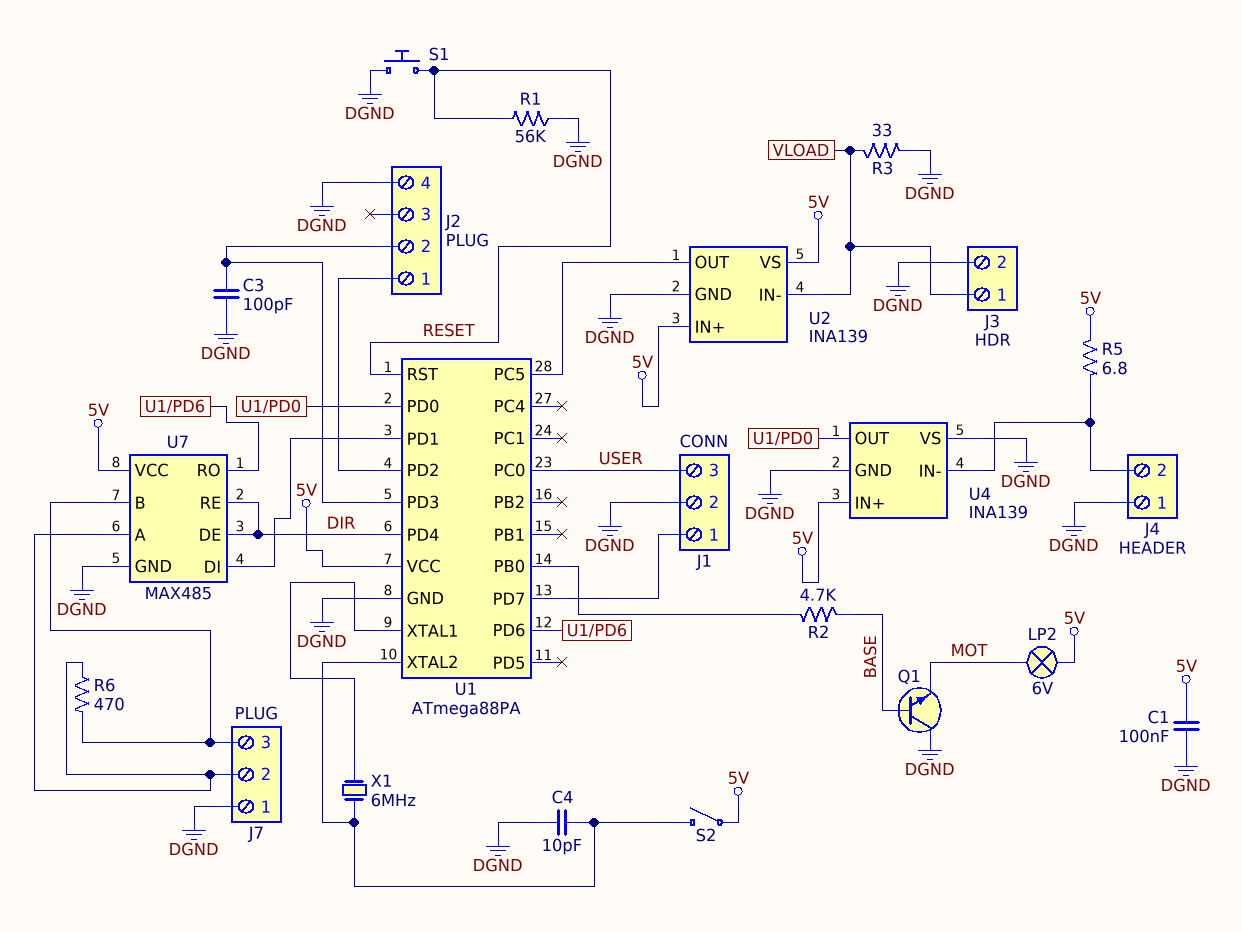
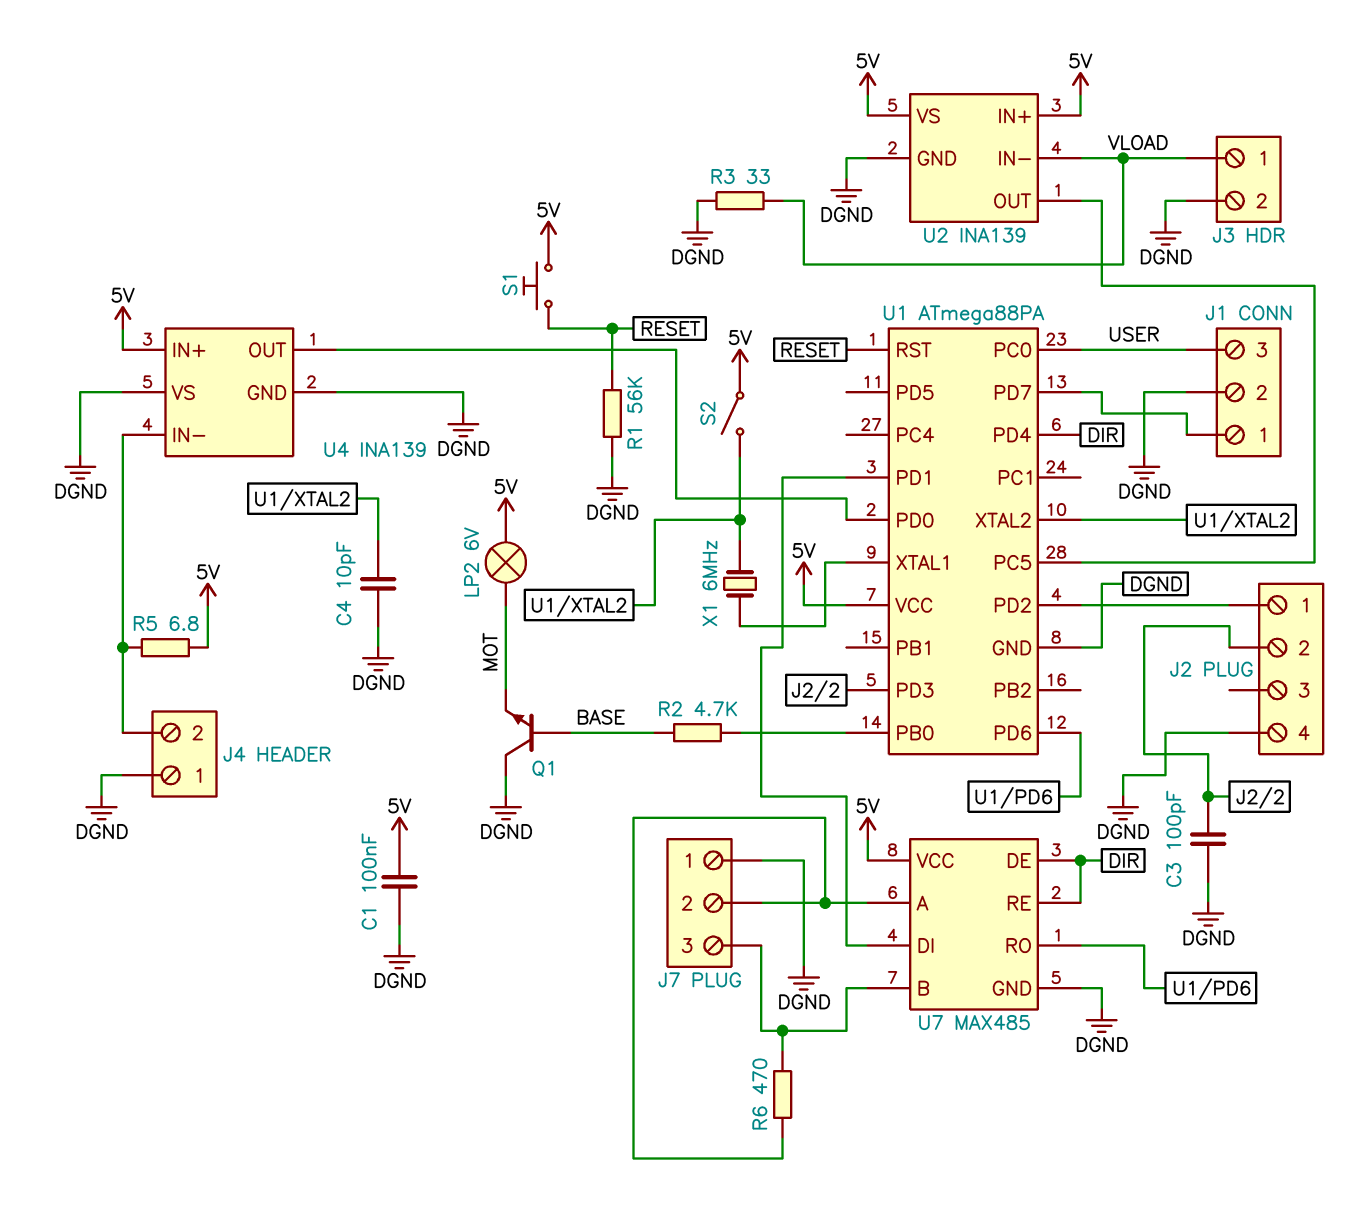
S1: button (DGND, RESET) -> button (5V, RESET)

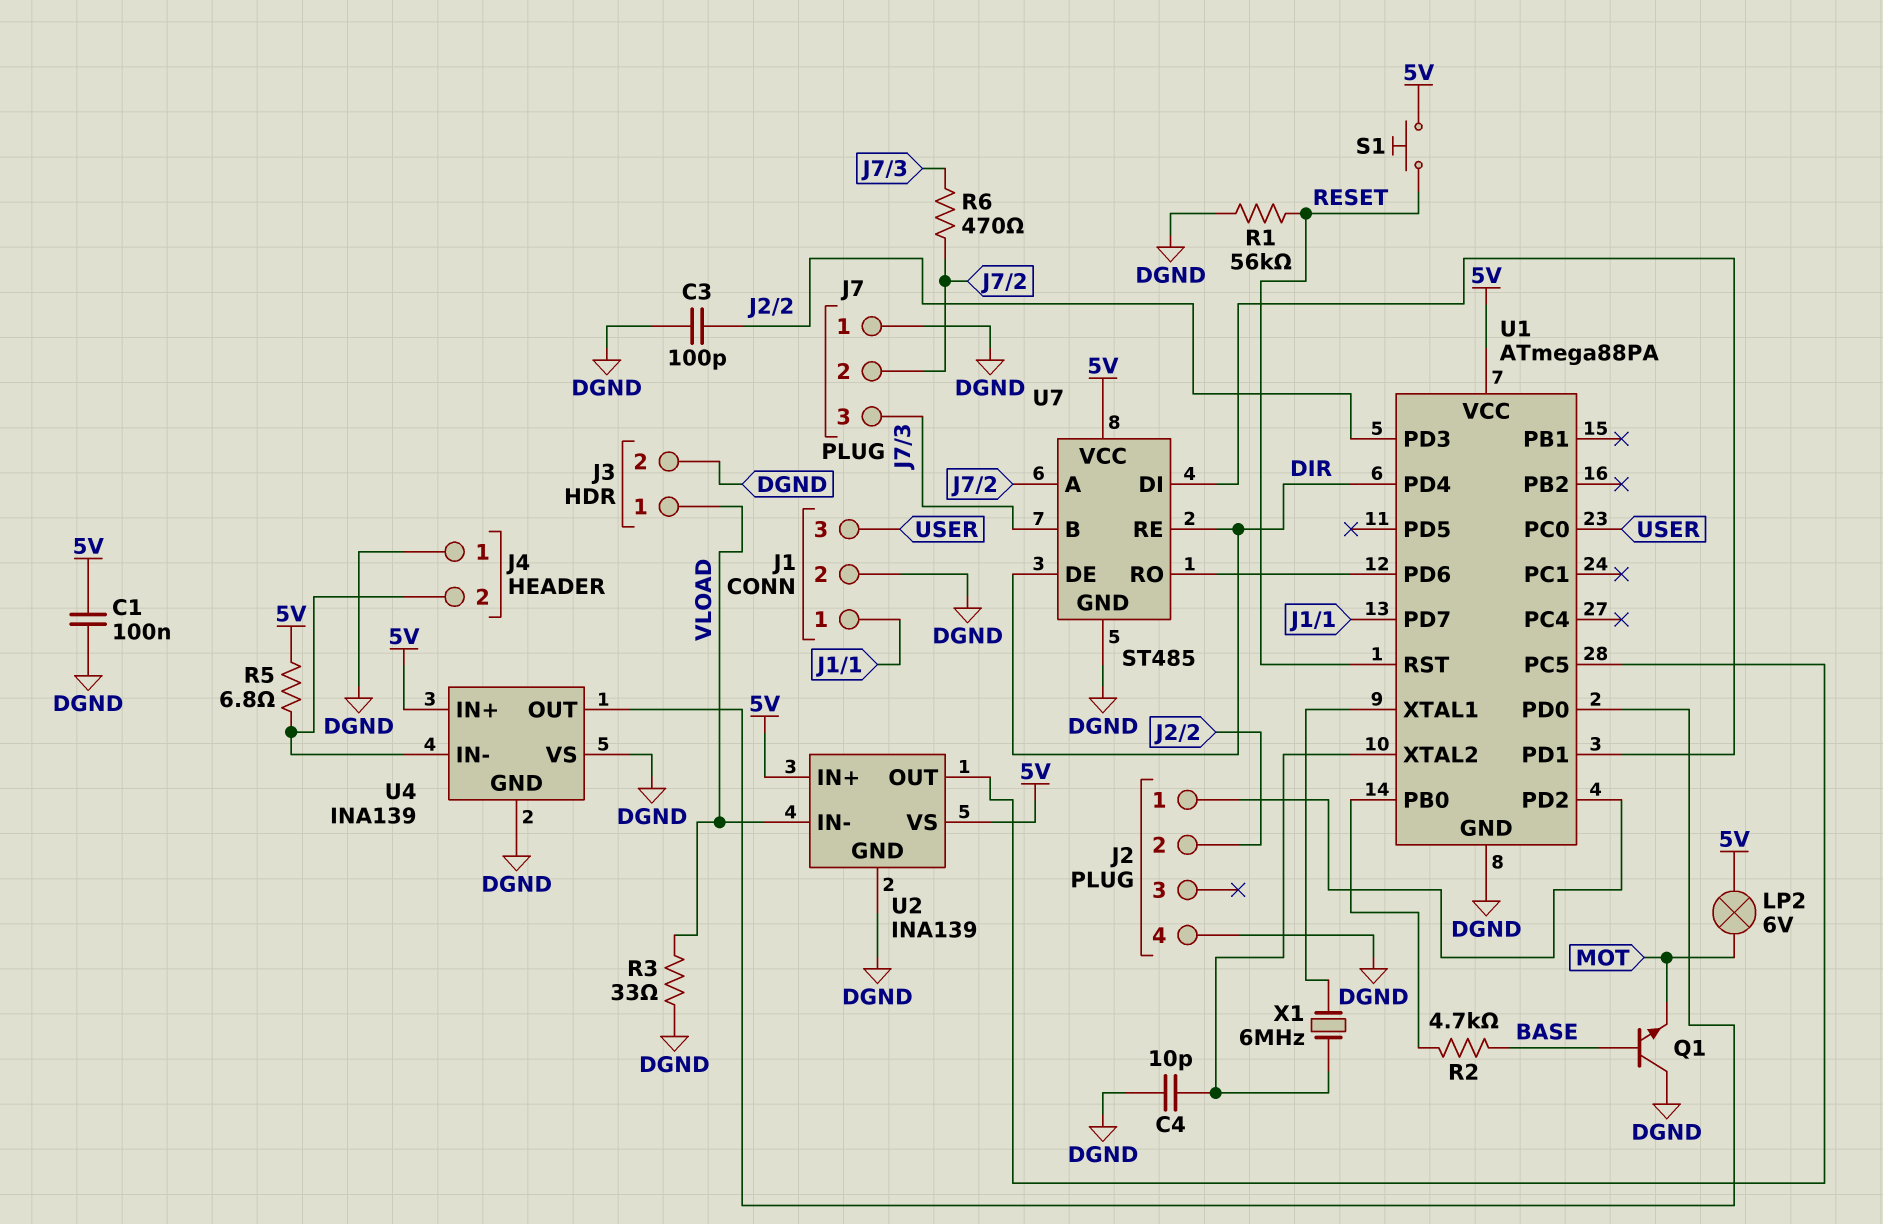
S2: switch (5V, U1/XTAL2) -> none
U7: MAX485 -> ST485

